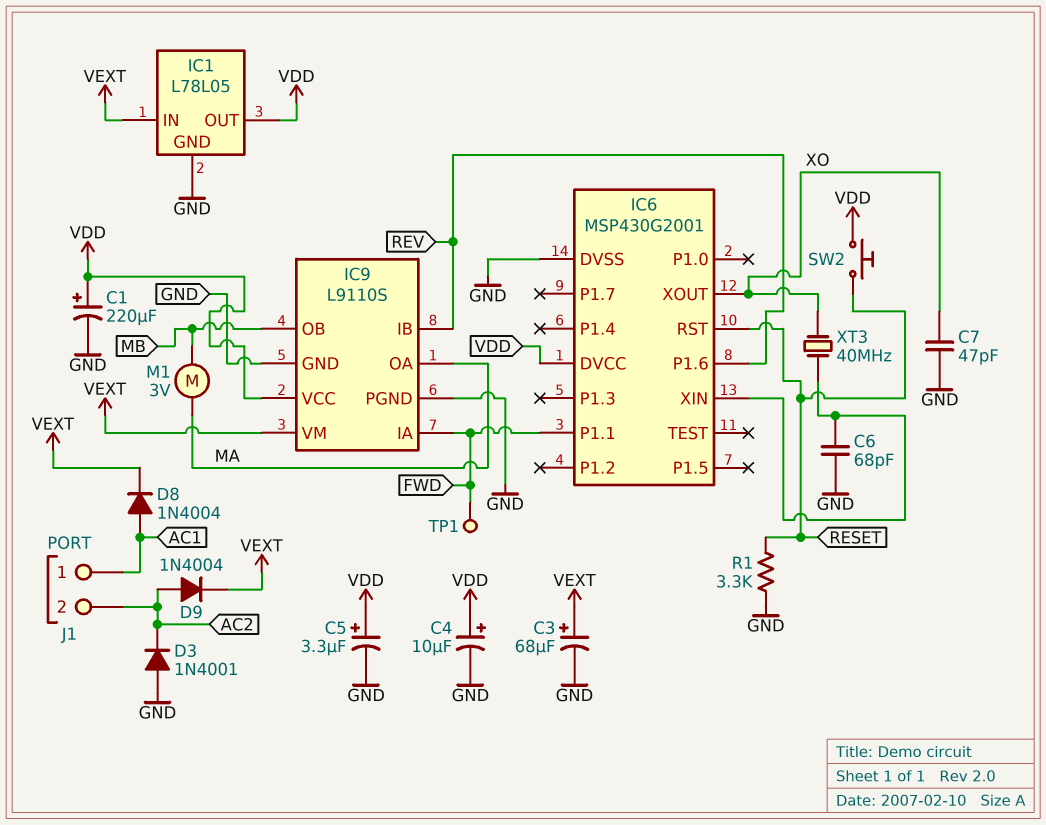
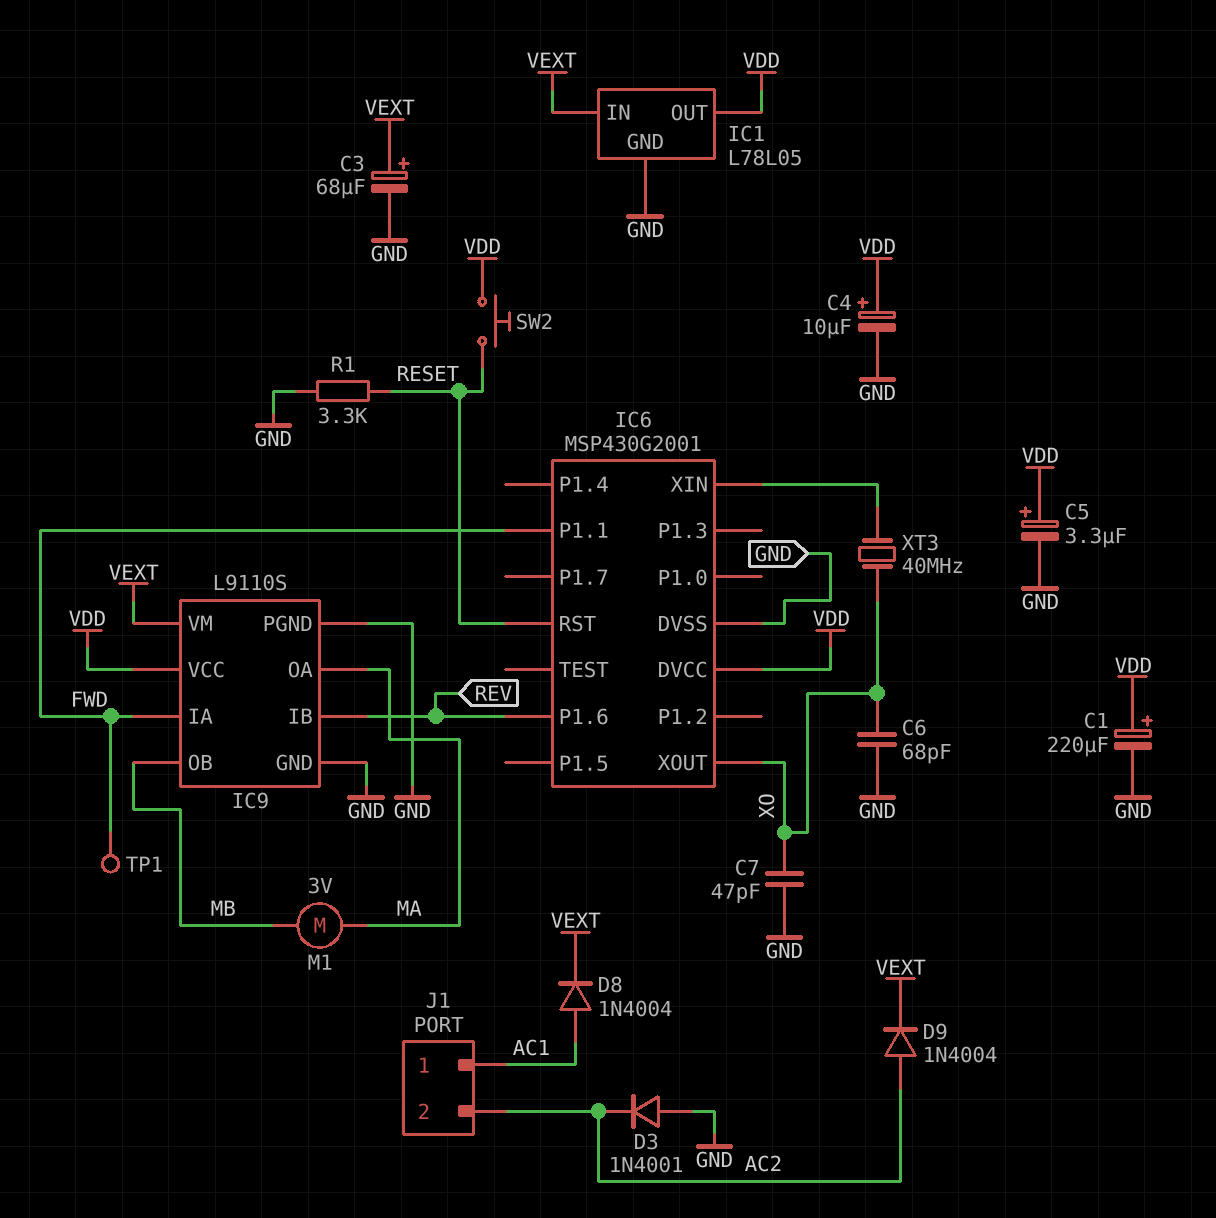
C6: 68pF (GND, IC6/XIN) -> 68pF (GND, XO)

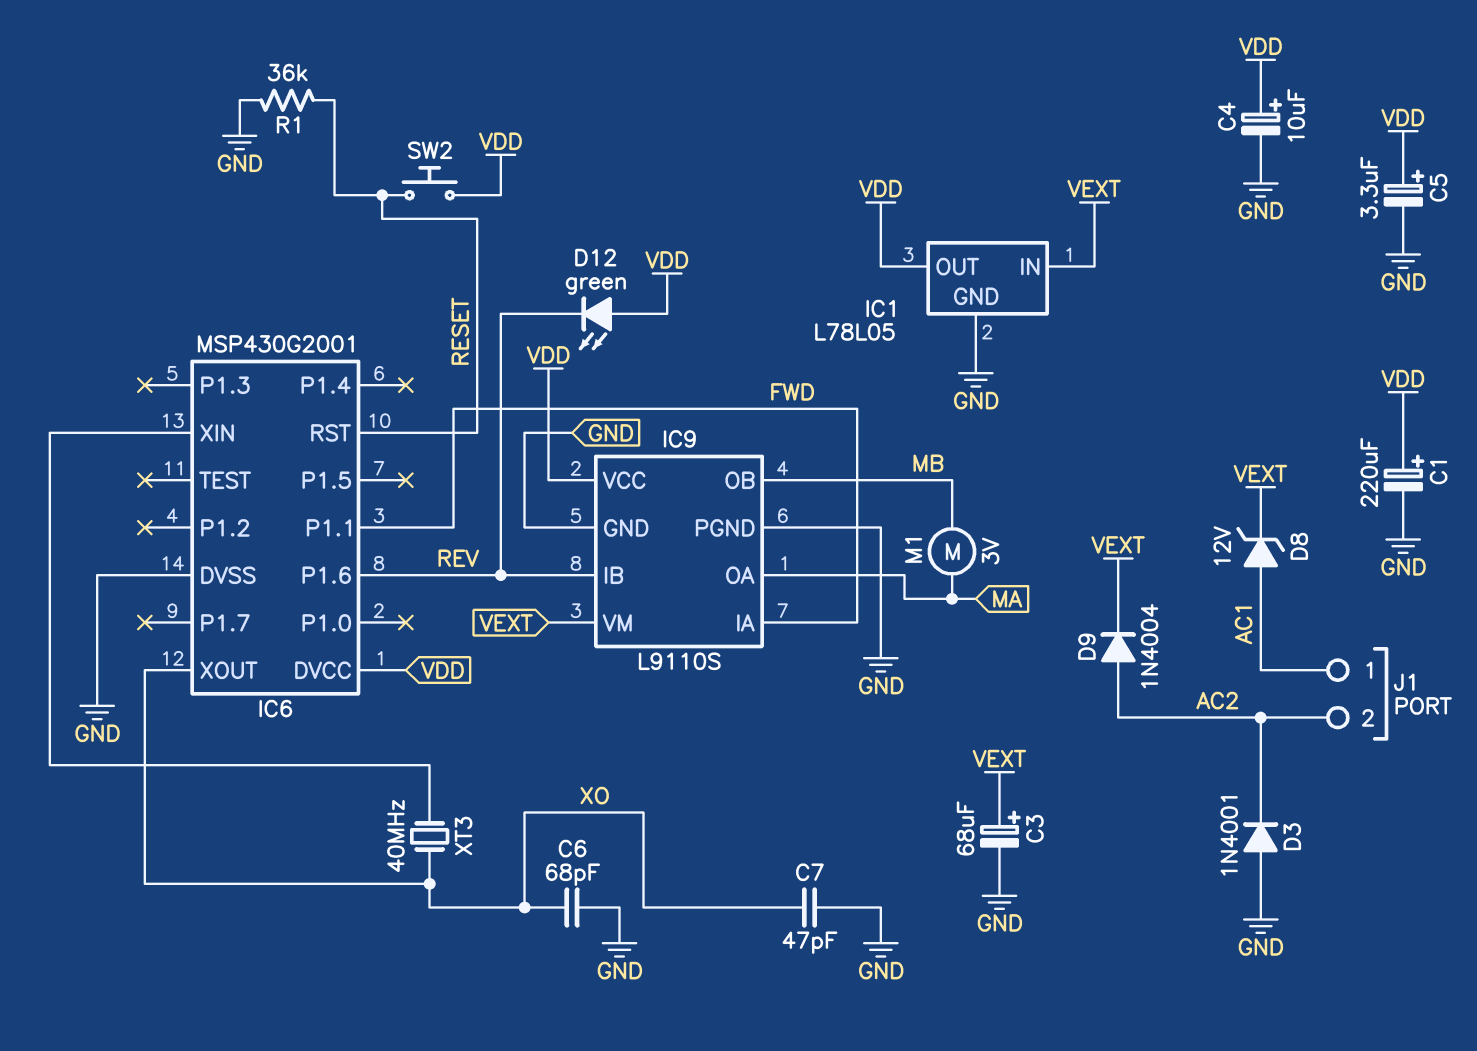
D8: diode 1N4004 (A AC1, K VEXT) -> zener 12V (A AC1, K VEXT)
D12: none -> LED green (A VDD, K REV)
R1: 3.3k (GND, RESET) -> 36k (GND, RESET)
TP1: test point (FWD) -> none

